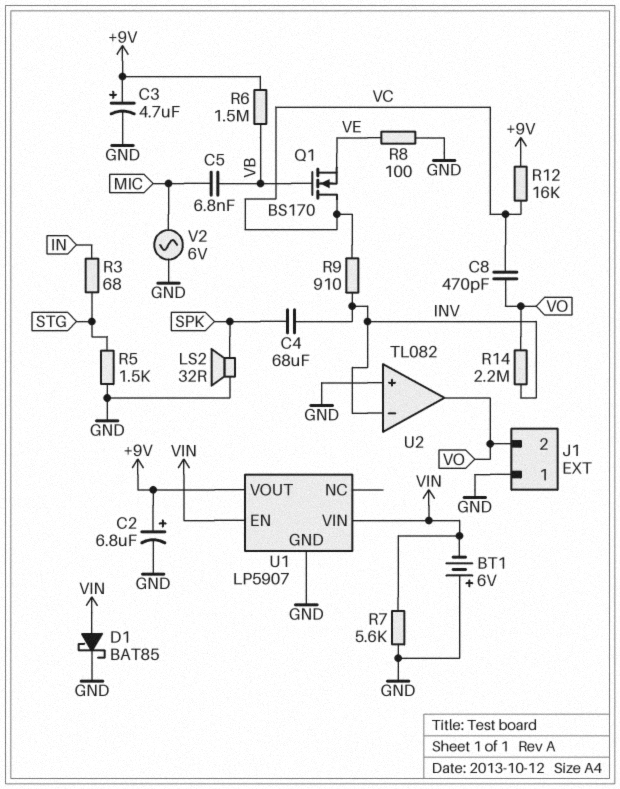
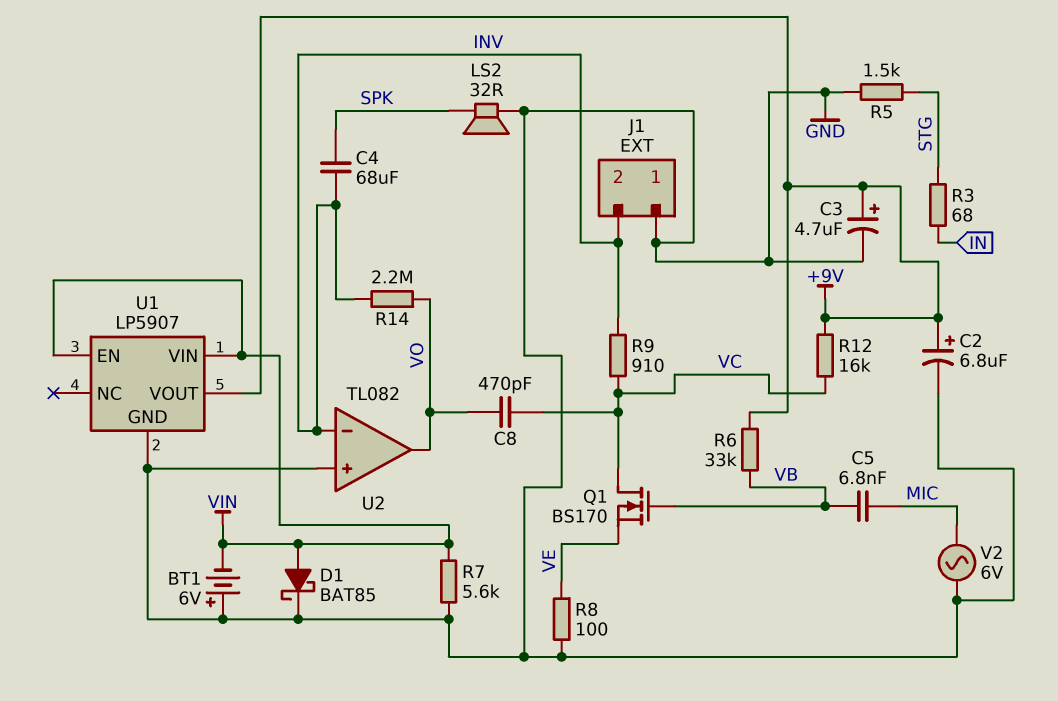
J1 pin 2: VO -> INV
R6: 1.5M (+9V, VB) -> 33k (+9V, VB)

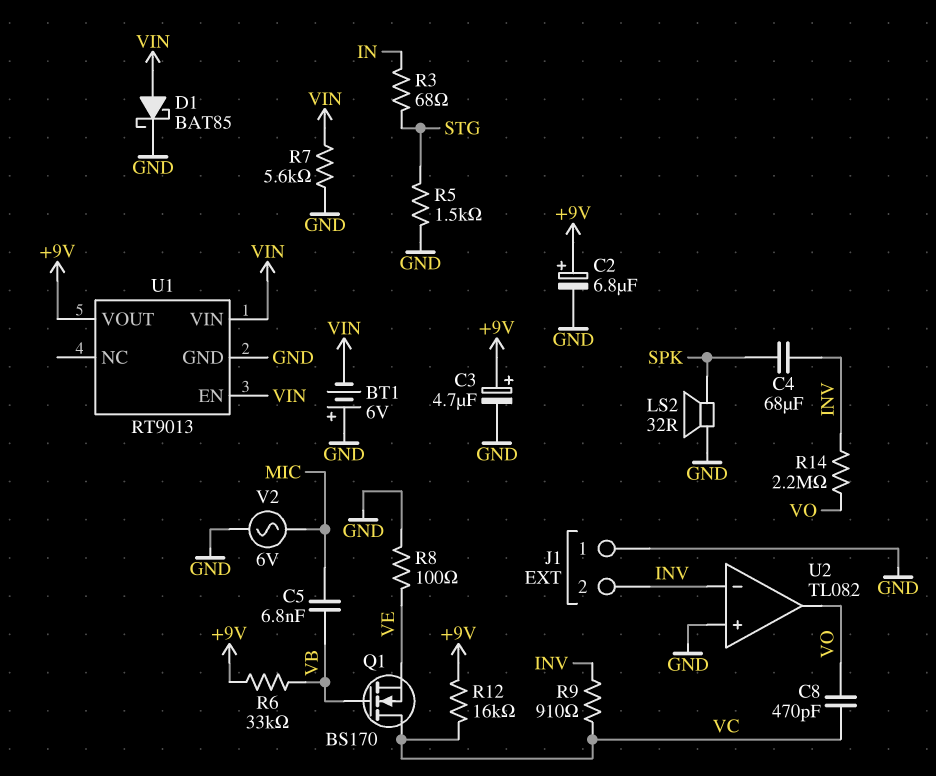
U1: LP5907 -> RT9013

